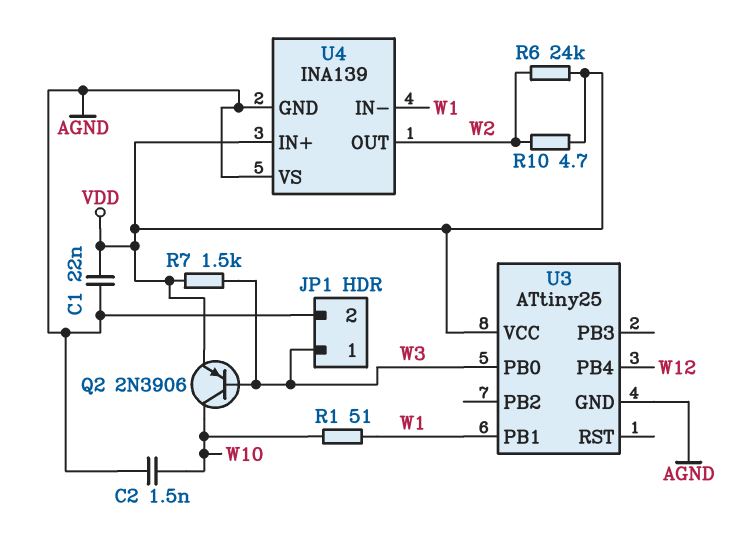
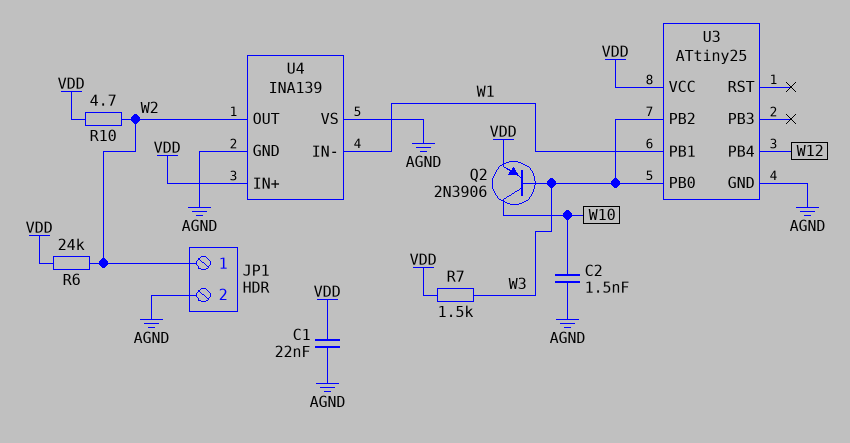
JP1 pin 1: W3 -> W2
R1: 51 (W1, W10) -> none
U3 pin PB2: none -> W3

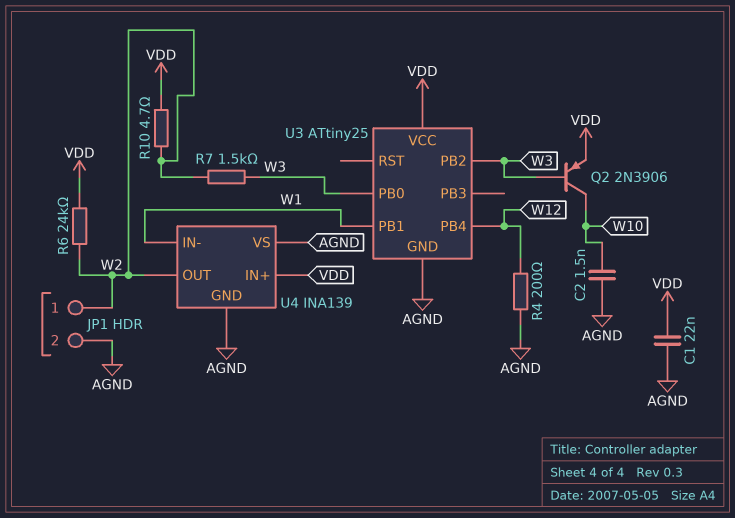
R4: none -> 200 (AGND, W12)
R7: 1.5k (VDD, W3) -> 1.5k (W2, W3)

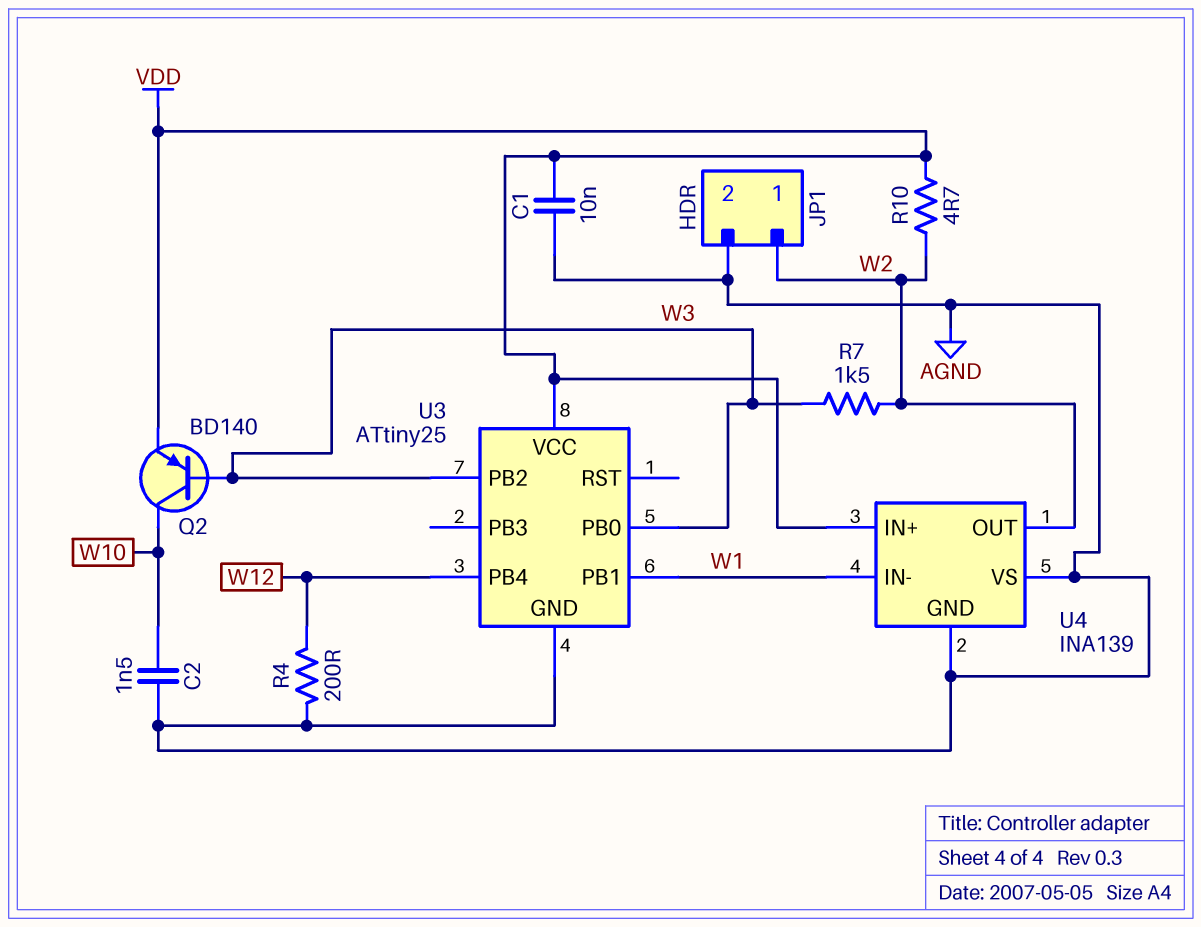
C1: 22nF (AGND, VDD) -> 10nF (AGND, VDD)
Q2: PNP 2N3906 (B W3, C W10, E VDD) -> PNP BD140 (B W3, C W10, E VDD)
R6: 24k (VDD, W2) -> none

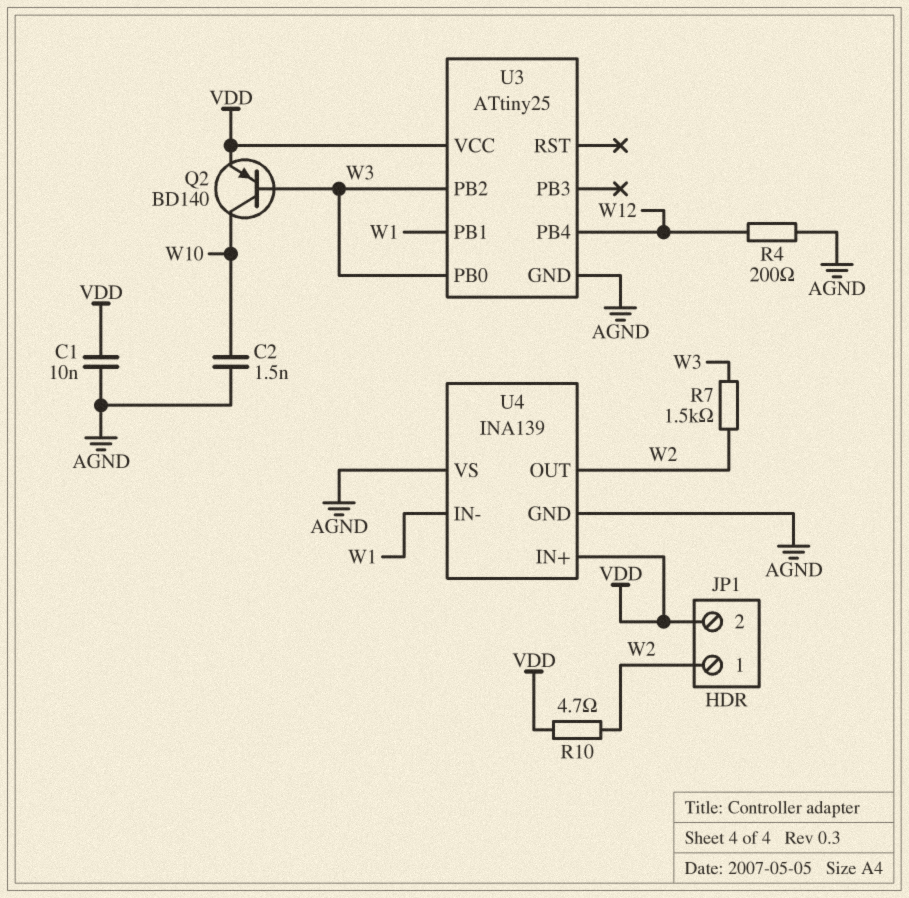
JP1 pin 2: AGND -> VDD

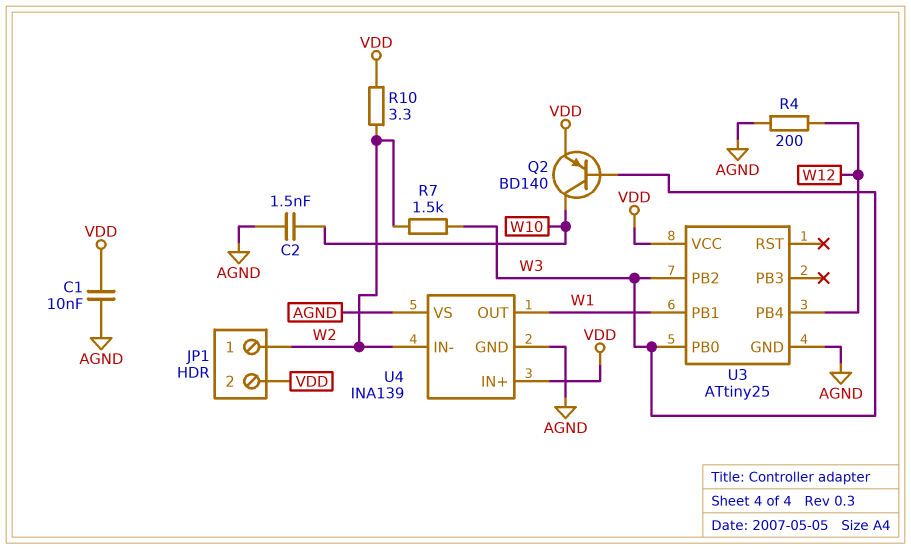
R10: 4.7 (VDD, W2) -> 3.3 (VDD, W2)
U4 pin IN-: W1 -> W2
U4 pin OUT: W2 -> W1

